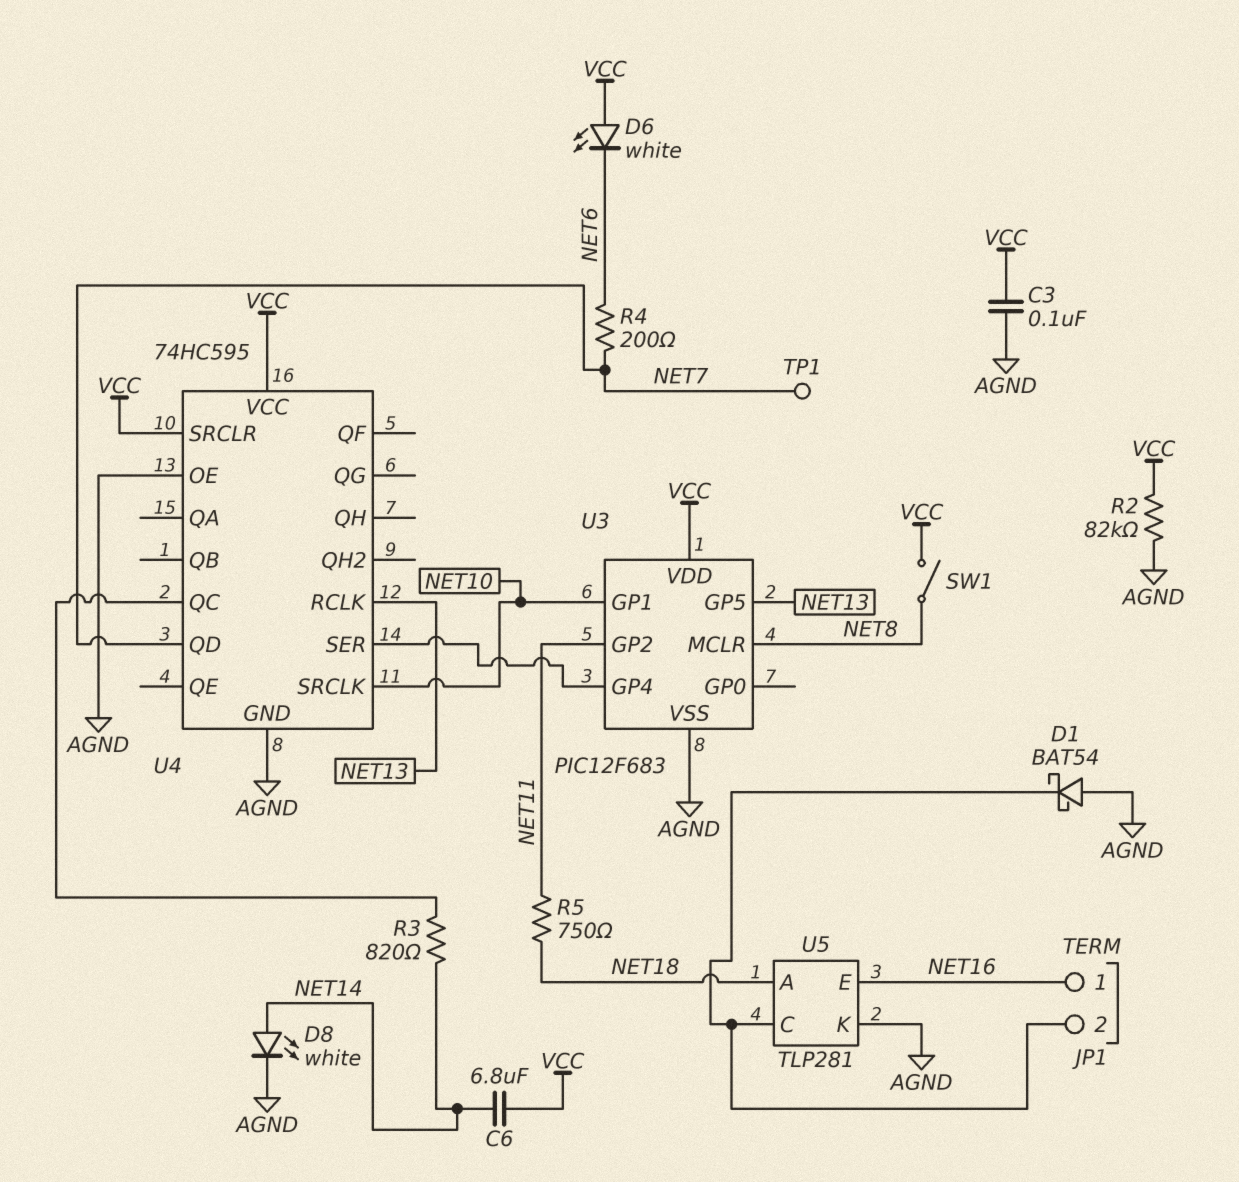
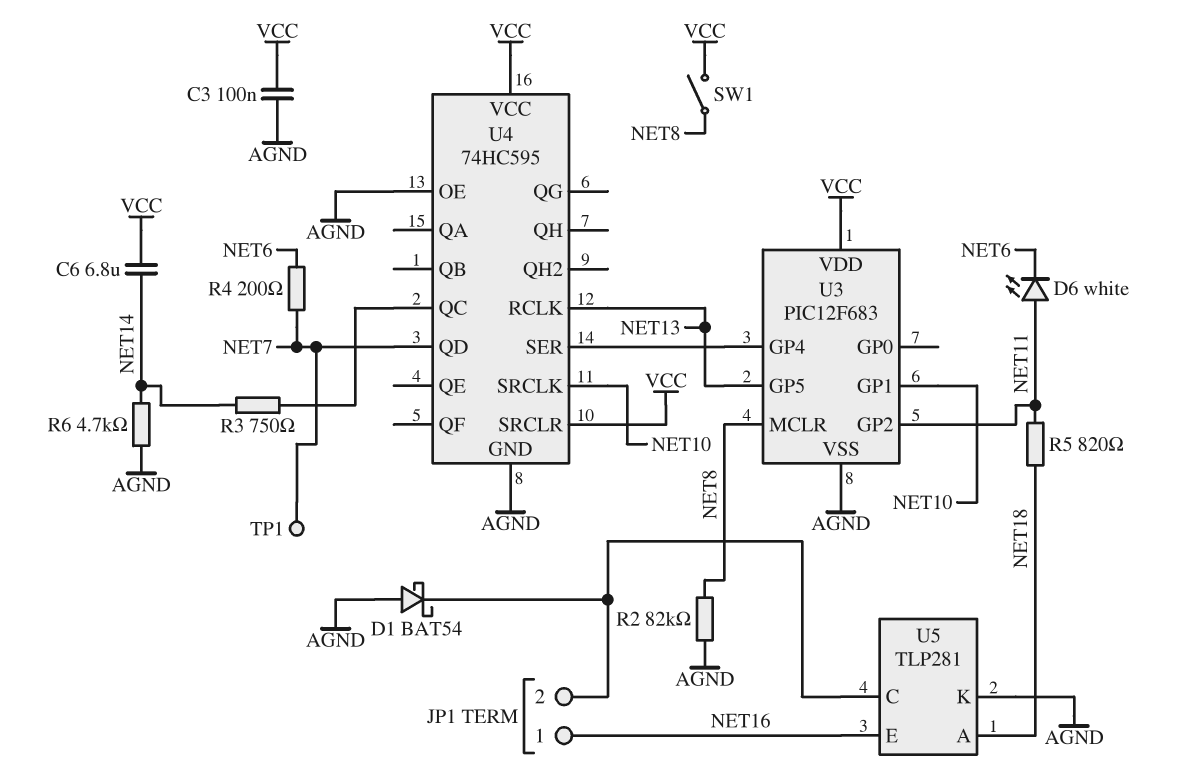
D6: LED white (A VCC, K NET6) -> LED white (A NET11, K NET6)
D8: LED white (A NET14, K AGND) -> none
R2: 82k (AGND, VCC) -> 82k (AGND, NET8)
R3: 820 (NET14, U4/QC) -> 750 (NET14, U4/QC)
R5: 750 (NET11, NET18) -> 820 (NET11, NET18)
R6: none -> 4.7k (AGND, NET14)

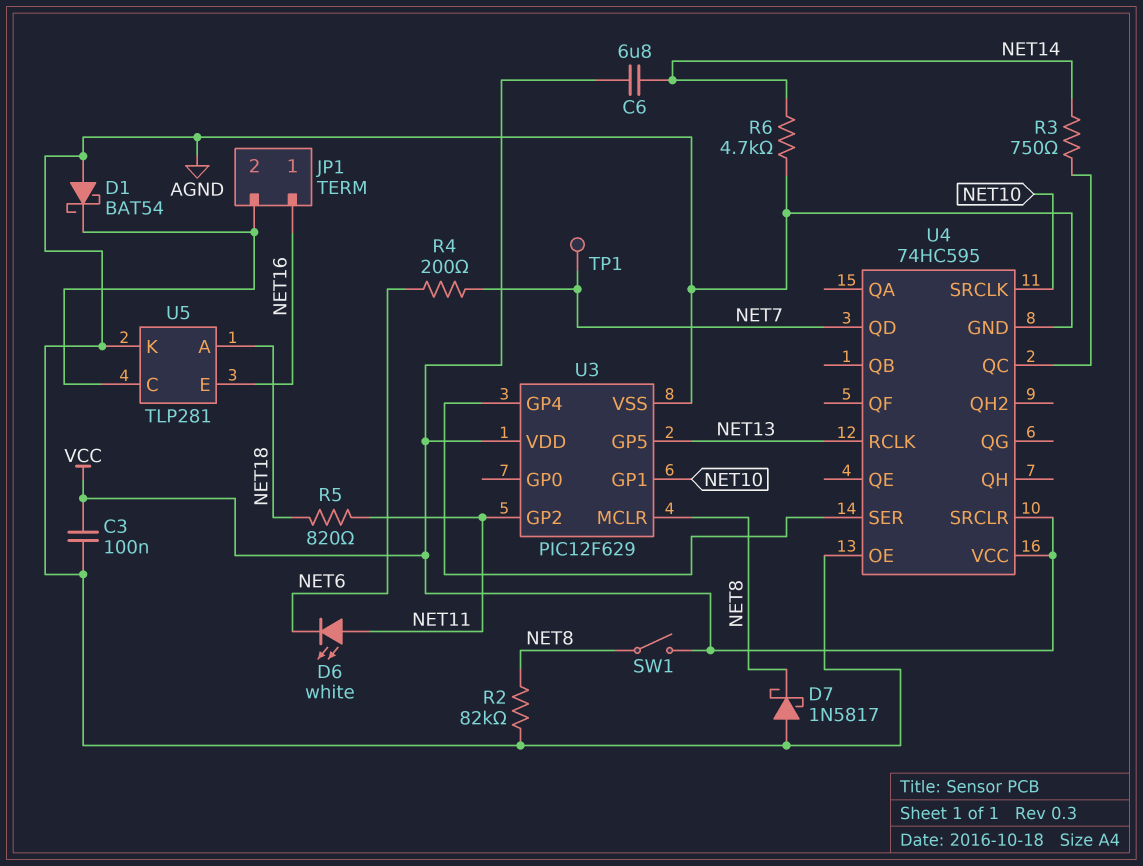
D7: none -> schottky 1N5817 (A AGND, K NET8)
U3: PIC12F683 -> PIC12F629

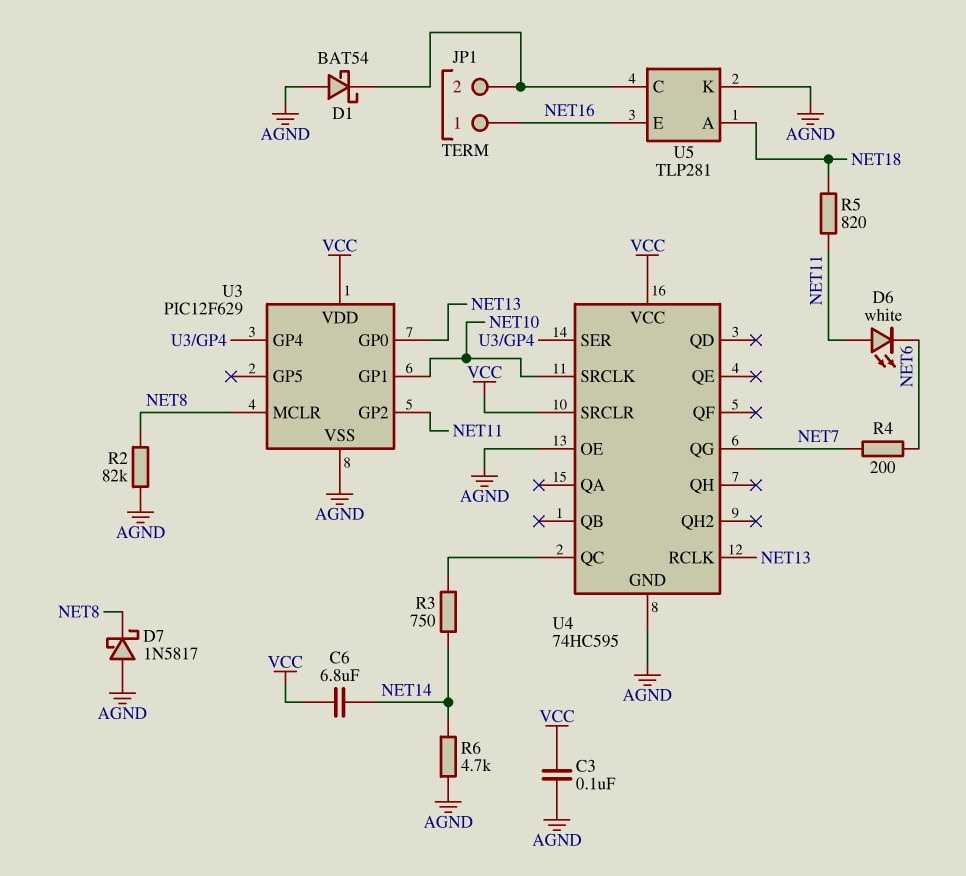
SW1: switch (NET8, VCC) -> none
TP1: test point (NET7) -> none
U3 pin GP0: none -> NET13
U3 pin GP5: NET13 -> none
U4 pin QD: NET7 -> none
U4 pin QG: none -> NET7

